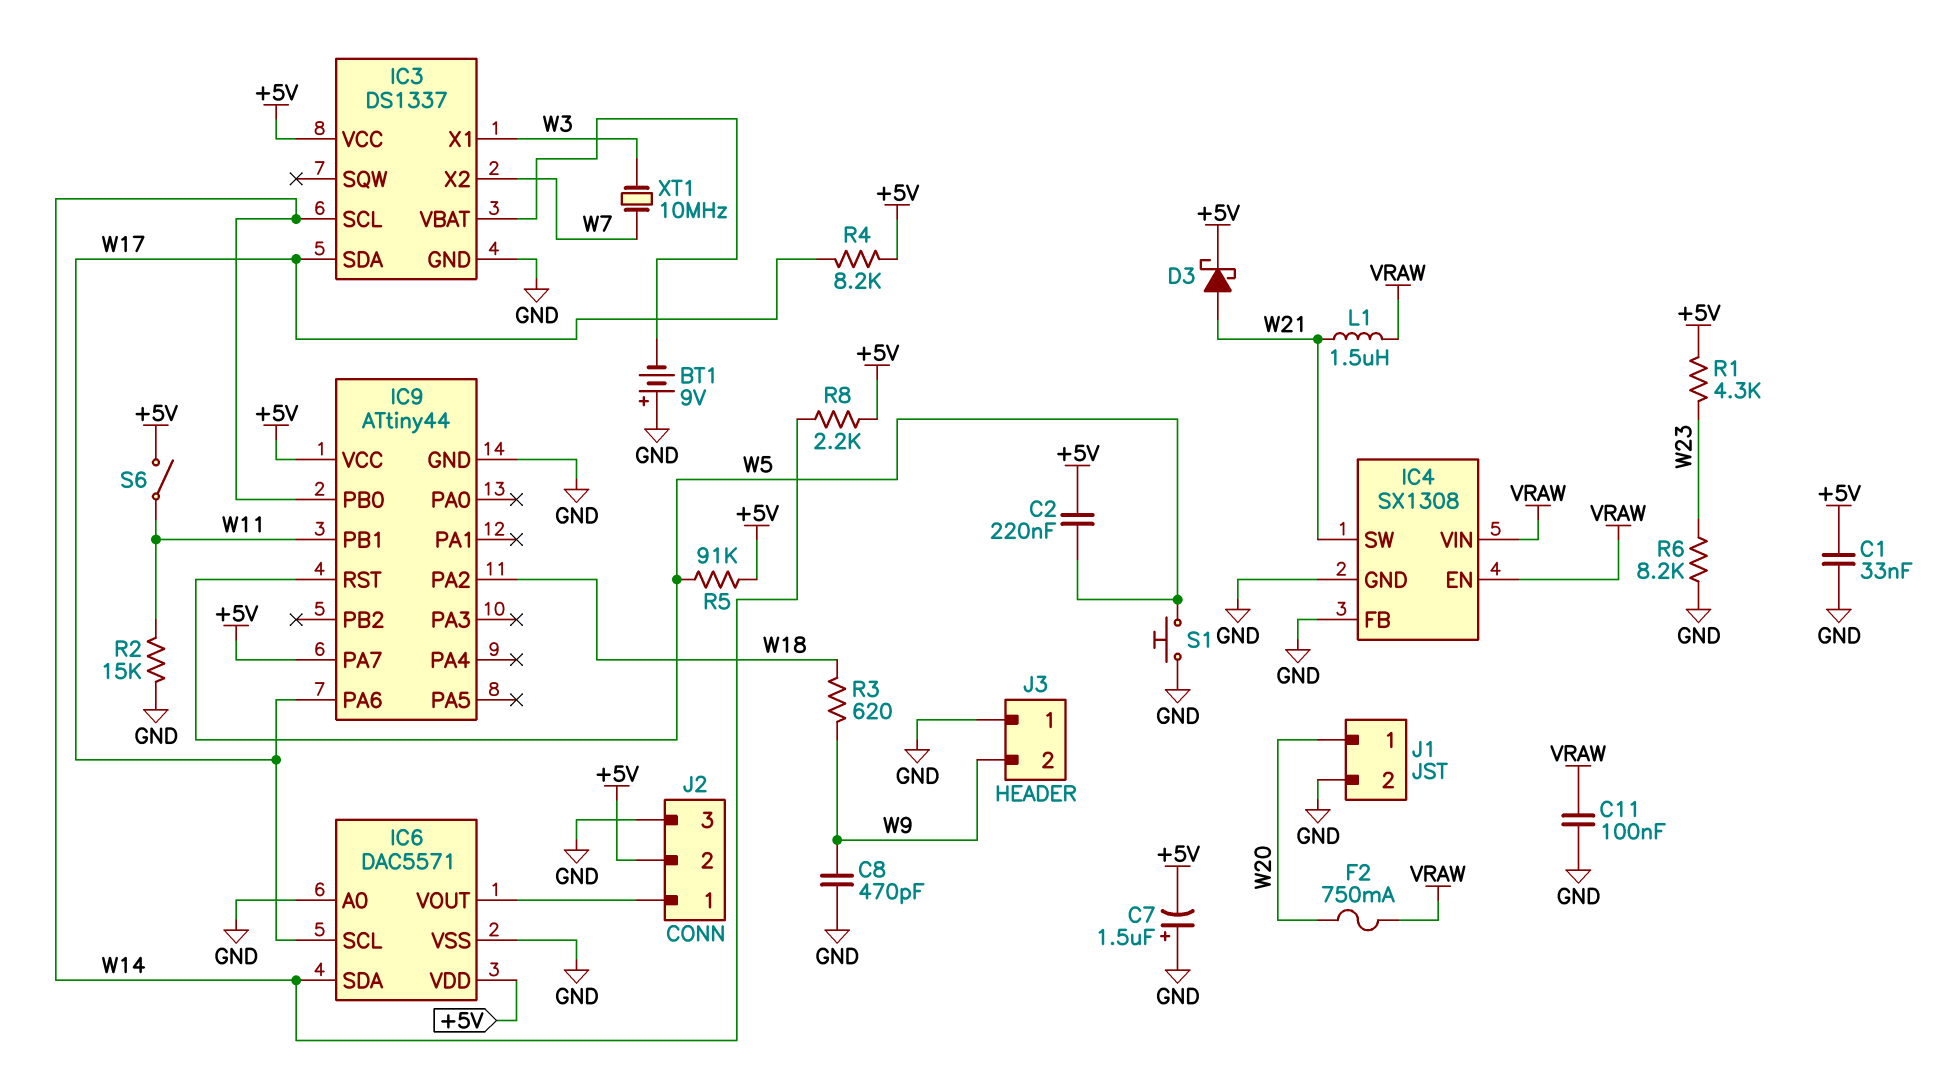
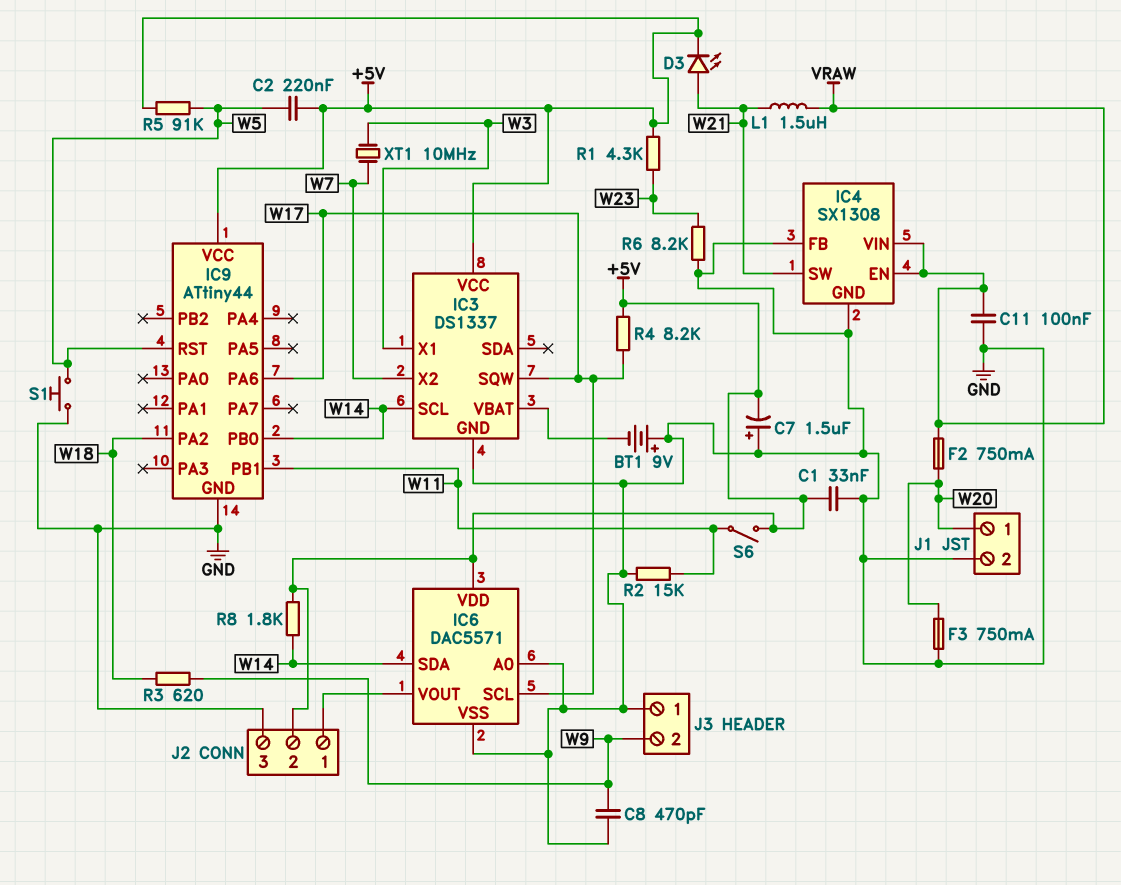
D3: schottky (A W21, K +5V) -> LED (A W21, K +5V)
F3: none -> 750mA (GND, W20)
IC3 pin SDA: W17 -> none
IC3 pin SQW: none -> W17
IC9 pin PA7: +5V -> none
R8: 2.2k (+5V, W14) -> 1.8k (+5V, W14)

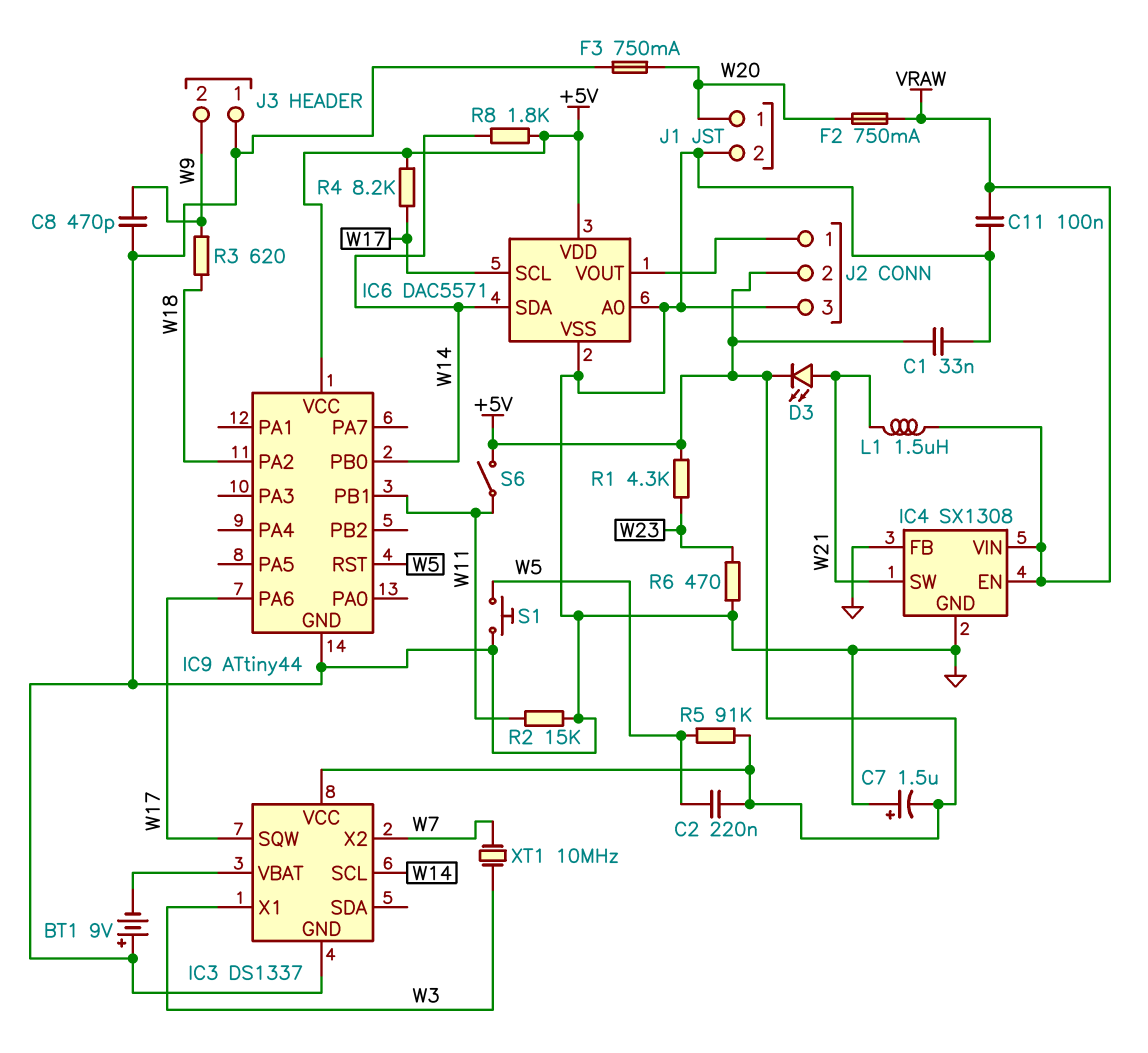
R6: 8.2k (GND, W23) -> 470 (GND, W23)

